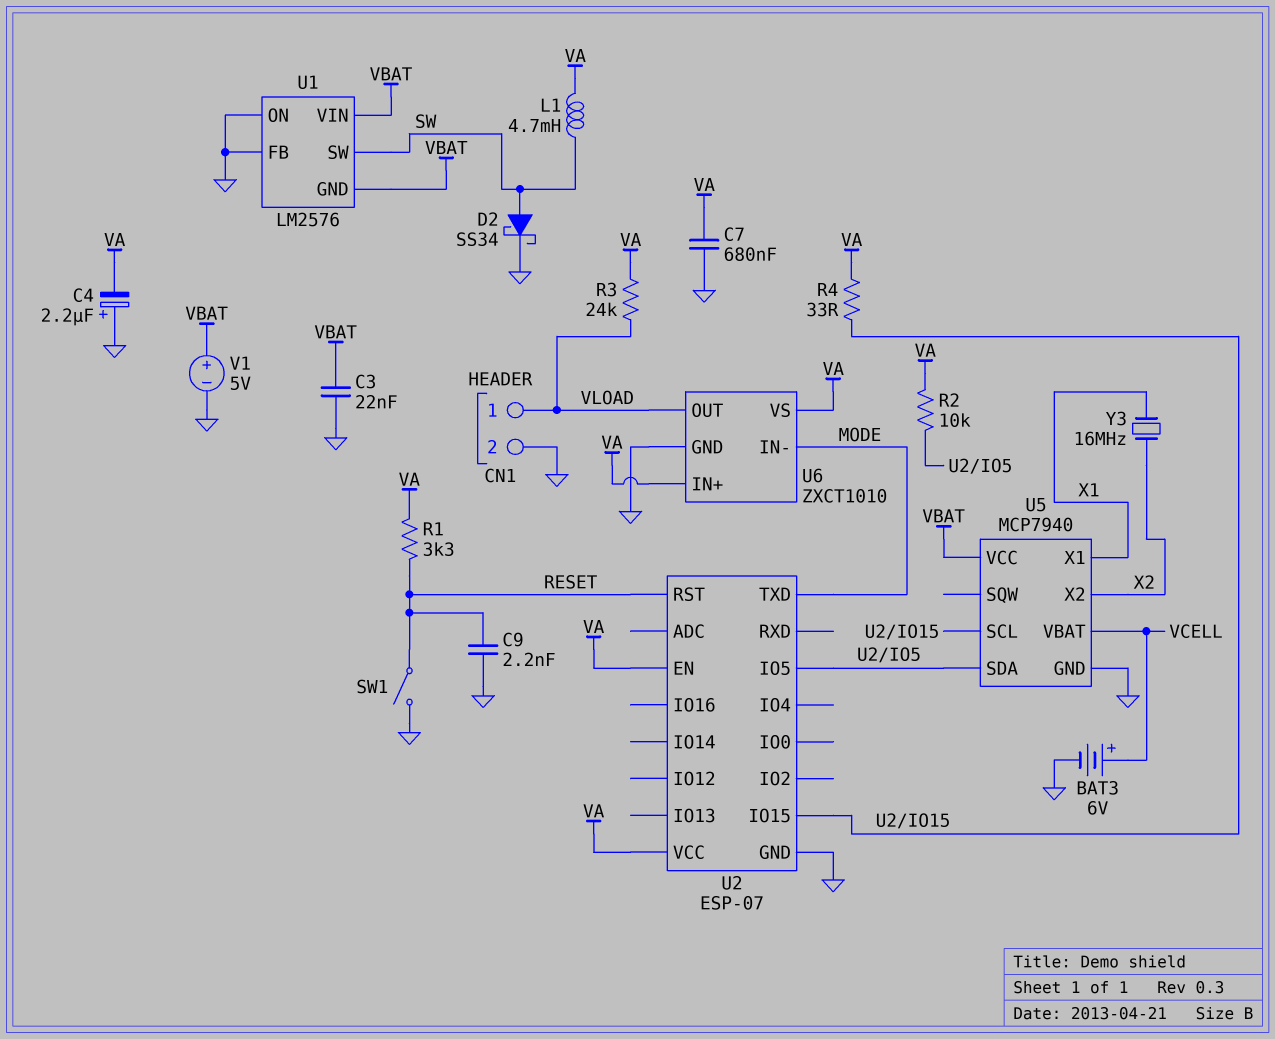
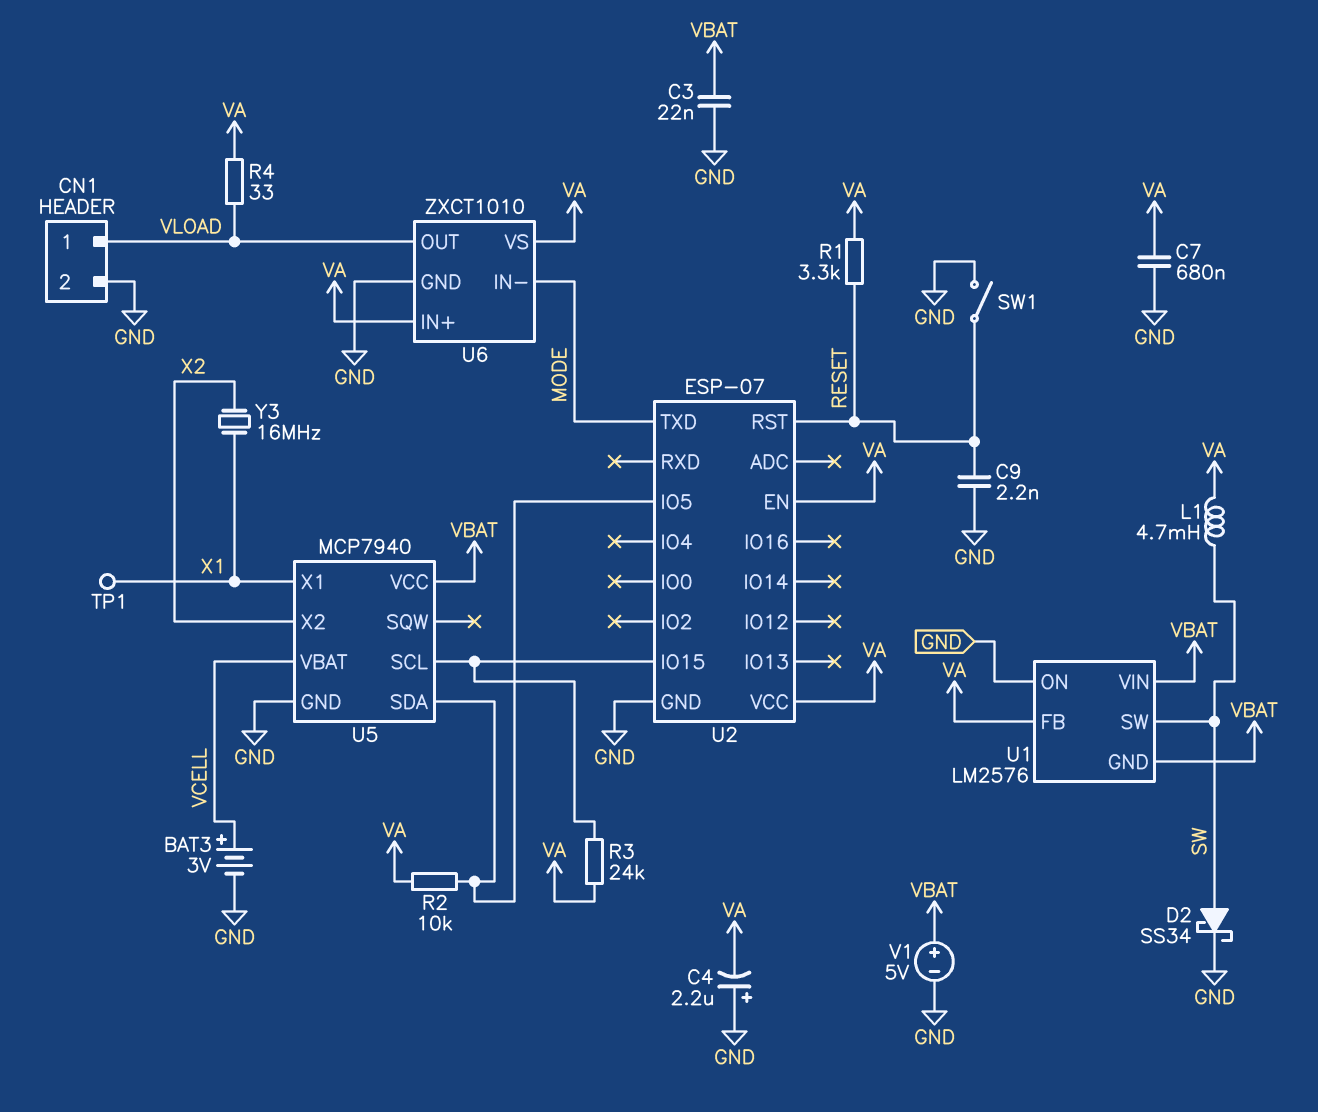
BAT3: 6V (plus VCELL, minus GND) -> 3V (plus VCELL, minus GND)
R3: 24k (VA, VLOAD) -> 24k (U2/IO15, VA)
R4: 33 (U2/IO15, VA) -> 33 (VA, VLOAD)
TP1: none -> test point (X1)
U1 pin FB: GND -> VA

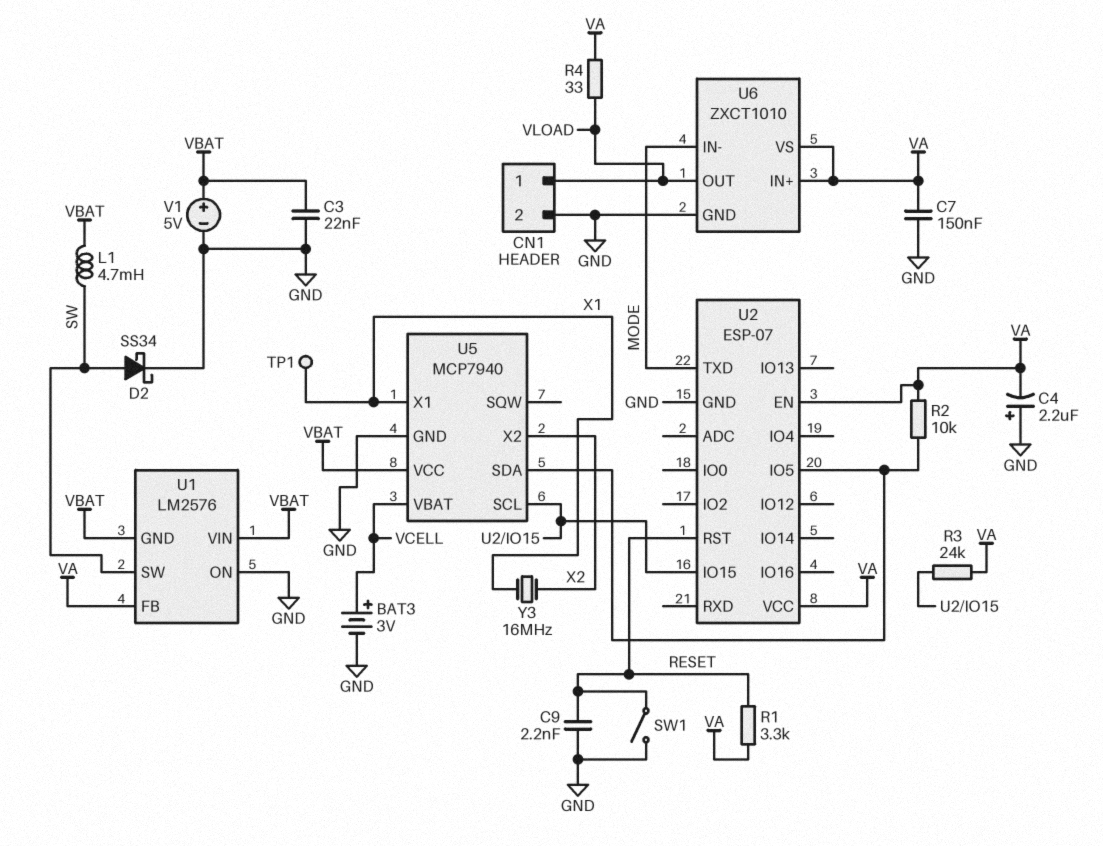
C7: 680nF (GND, VA) -> 150nF (GND, VA)
L1: 4.7mH (SW, VA) -> 4.7mH (SW, VBAT)

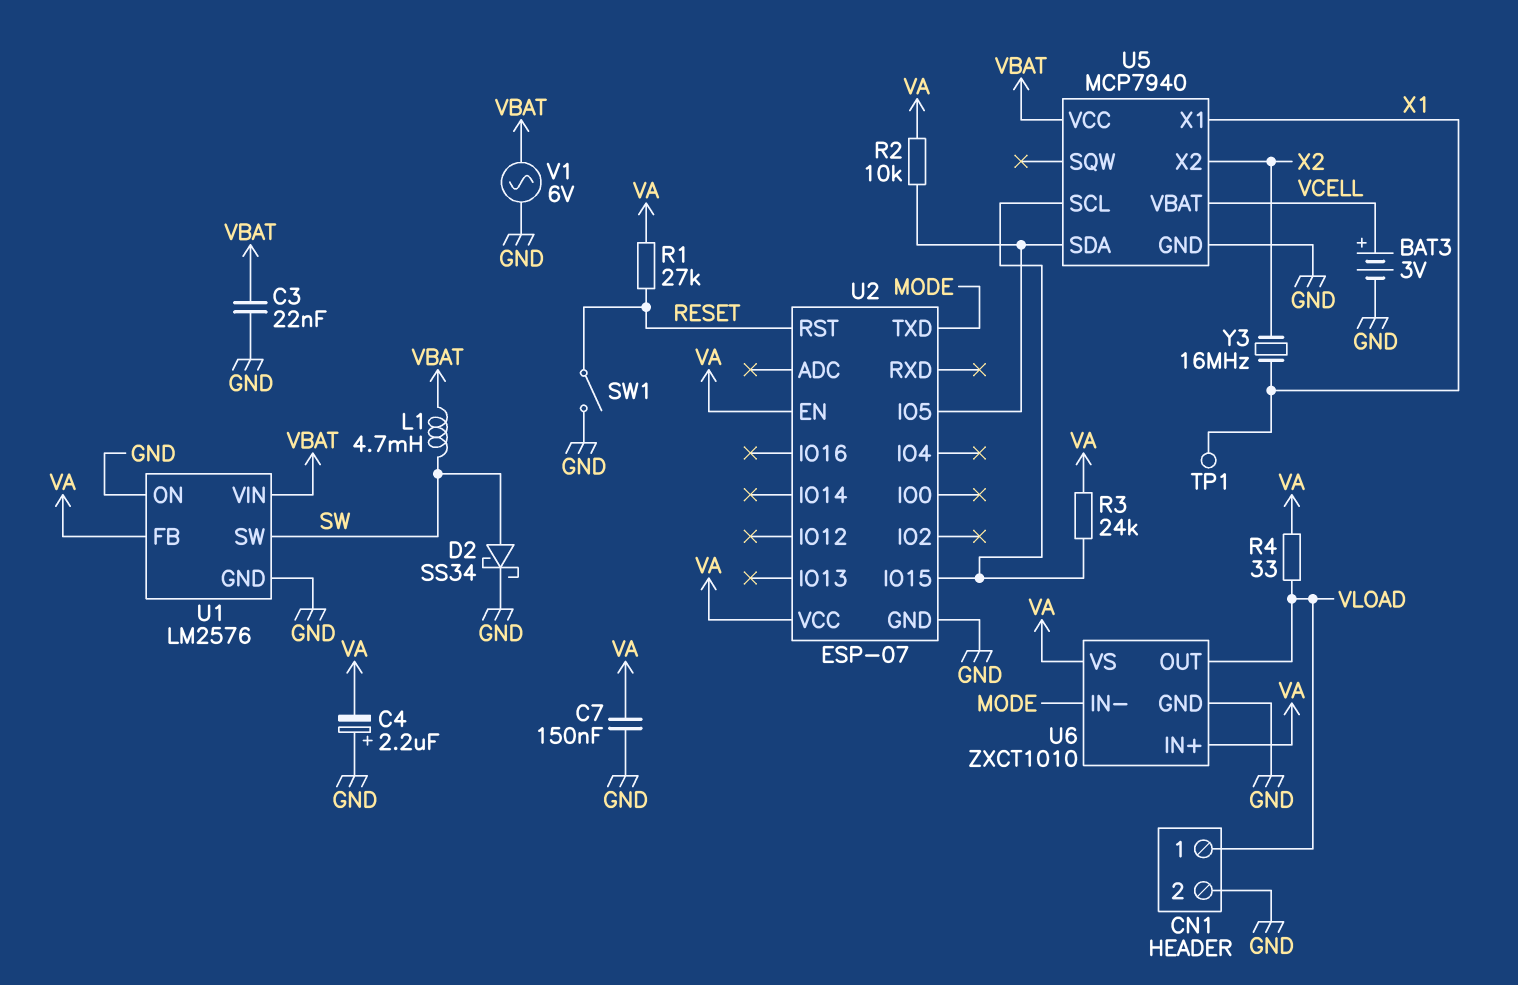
C9: 2.2nF (GND, RESET) -> none
R1: 3.3k (RESET, VA) -> 27k (RESET, VA)
U1 pin GND: VBAT -> GND
V1: 5V (plus VBAT, minus GND) -> AC 6V (GND, VBAT)

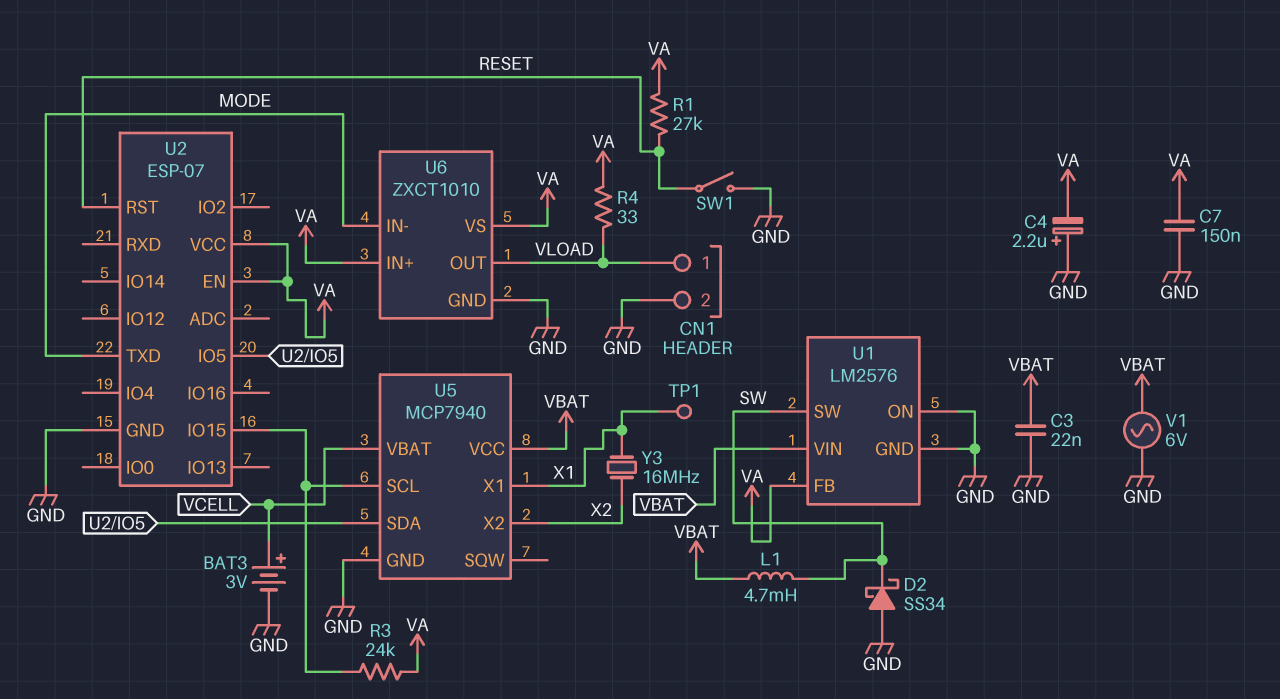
D2: schottky SS34 (A SW, K GND) -> schottky SS34 (A GND, K SW)
R2: 10k (U2/IO5, VA) -> none

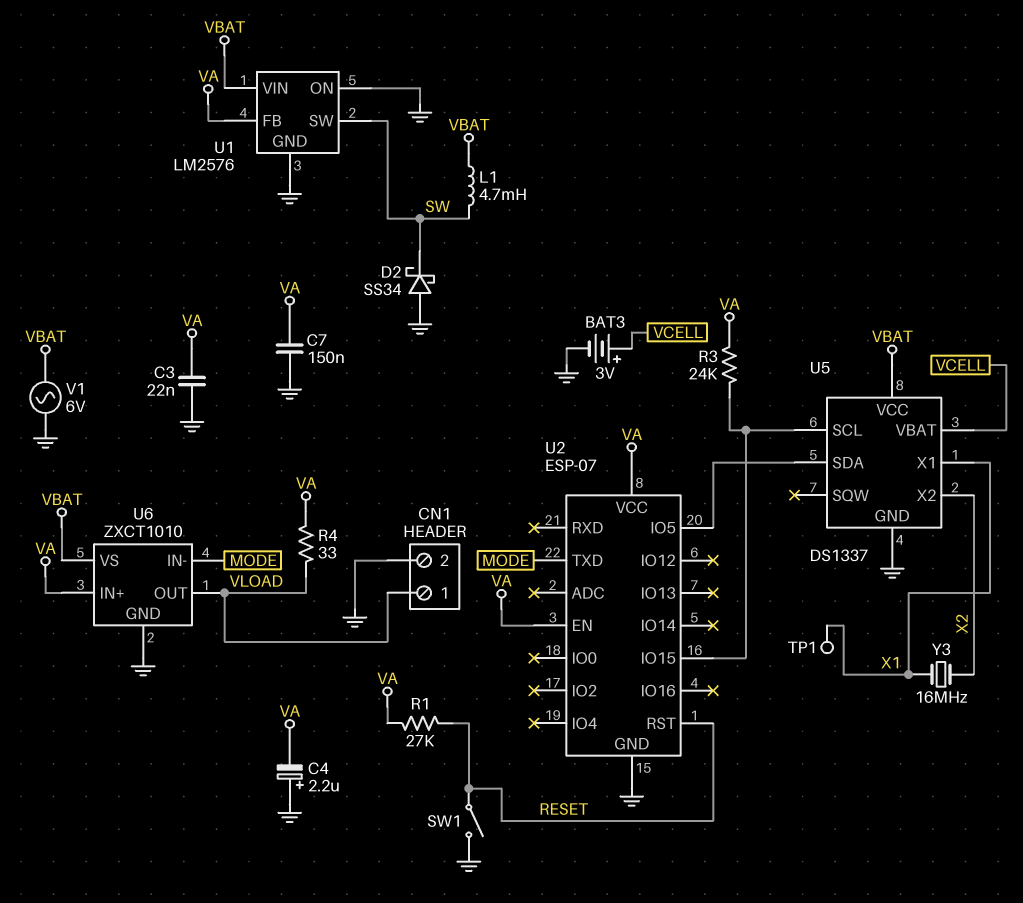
C3: 22nF (GND, VBAT) -> 22nF (GND, VA)
U5: MCP7940 -> DS1337
U6 pin VS: VA -> VBAT

